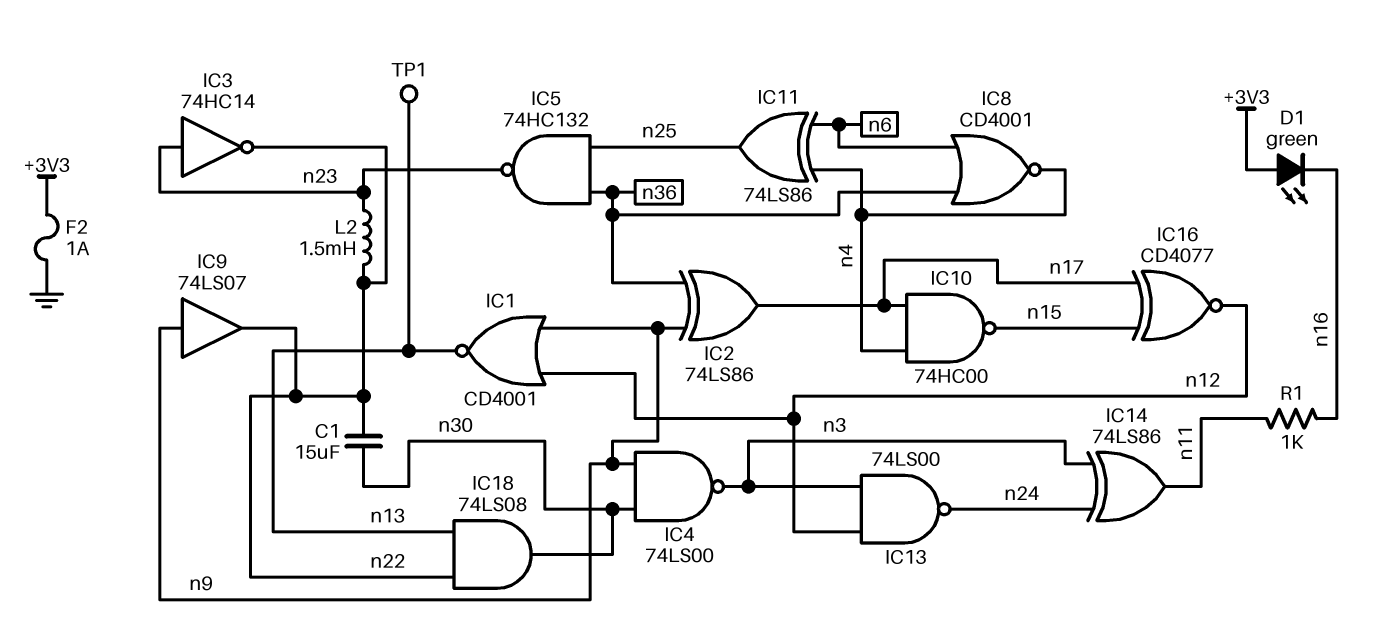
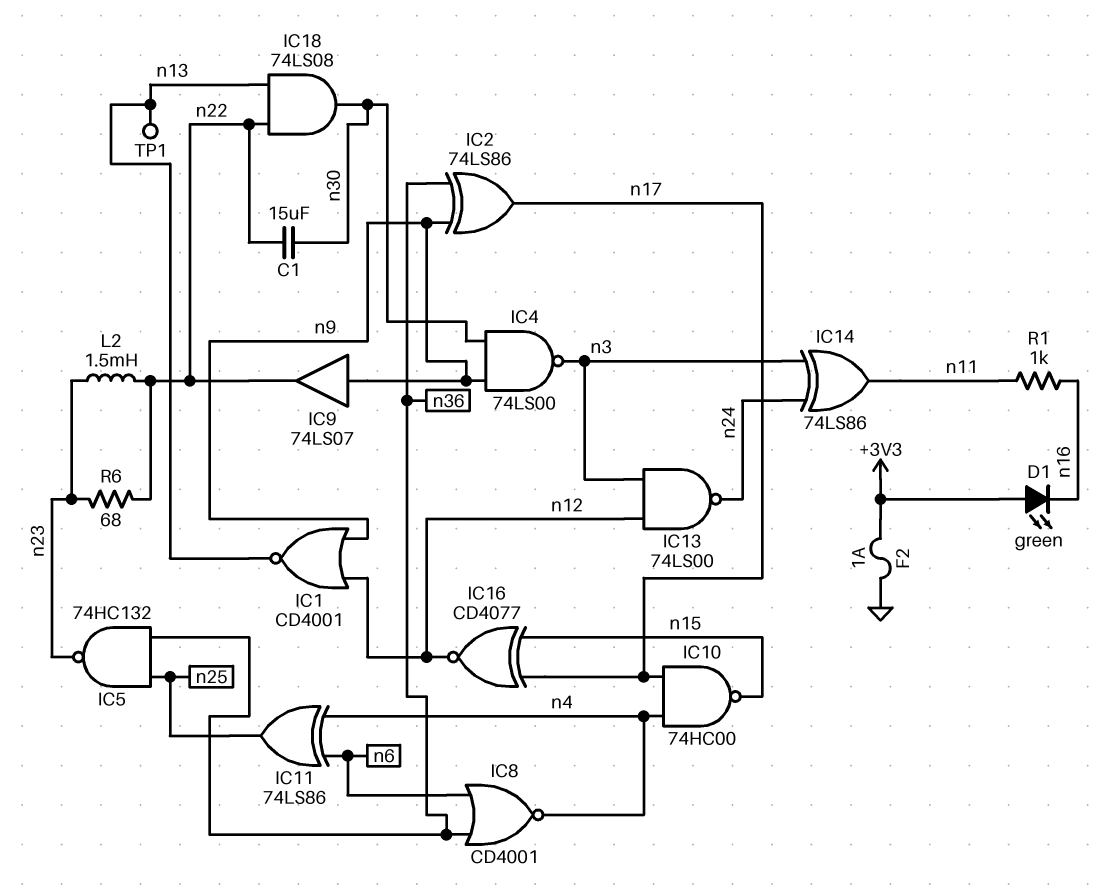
IC3: NOT 74HC14 (in n23, out n22) -> none
R6: none -> 68 (n22, n23)

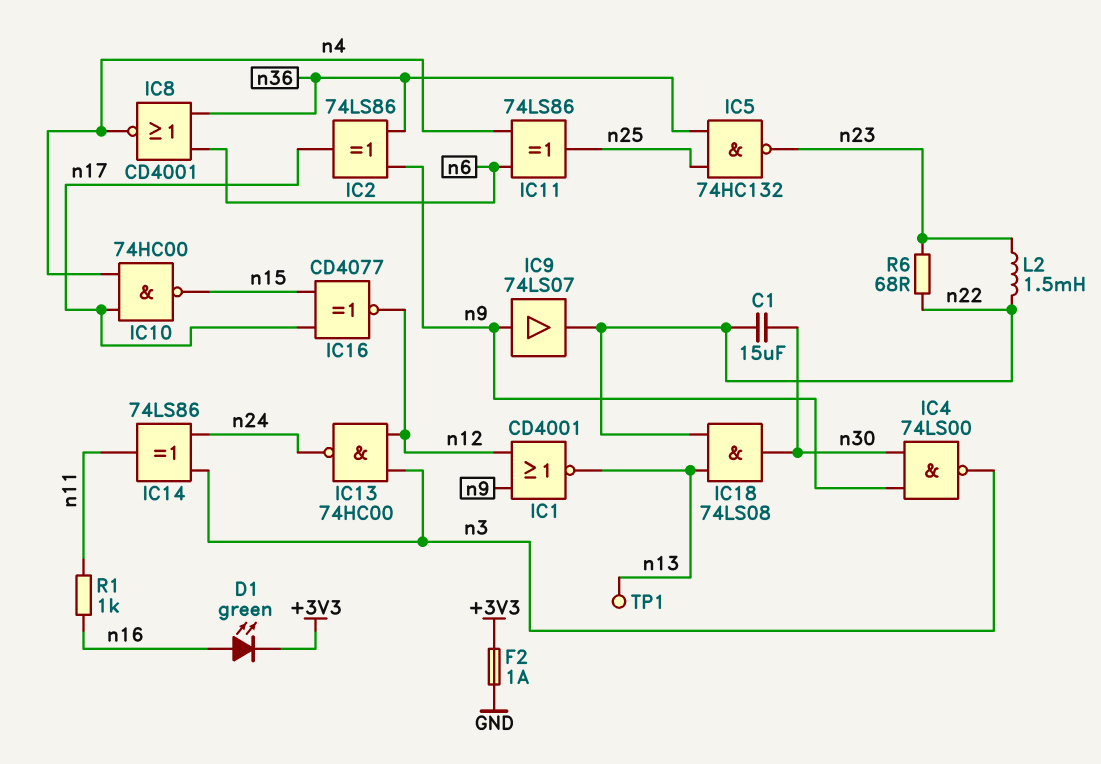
D1: LED green (A +3V3, K n16) -> LED green (A n16, K +3V3)
IC13: NAND 74LS00 (in n3, in n12, out n24) -> NAND 74HC00 (in n3, in n12, out n24)

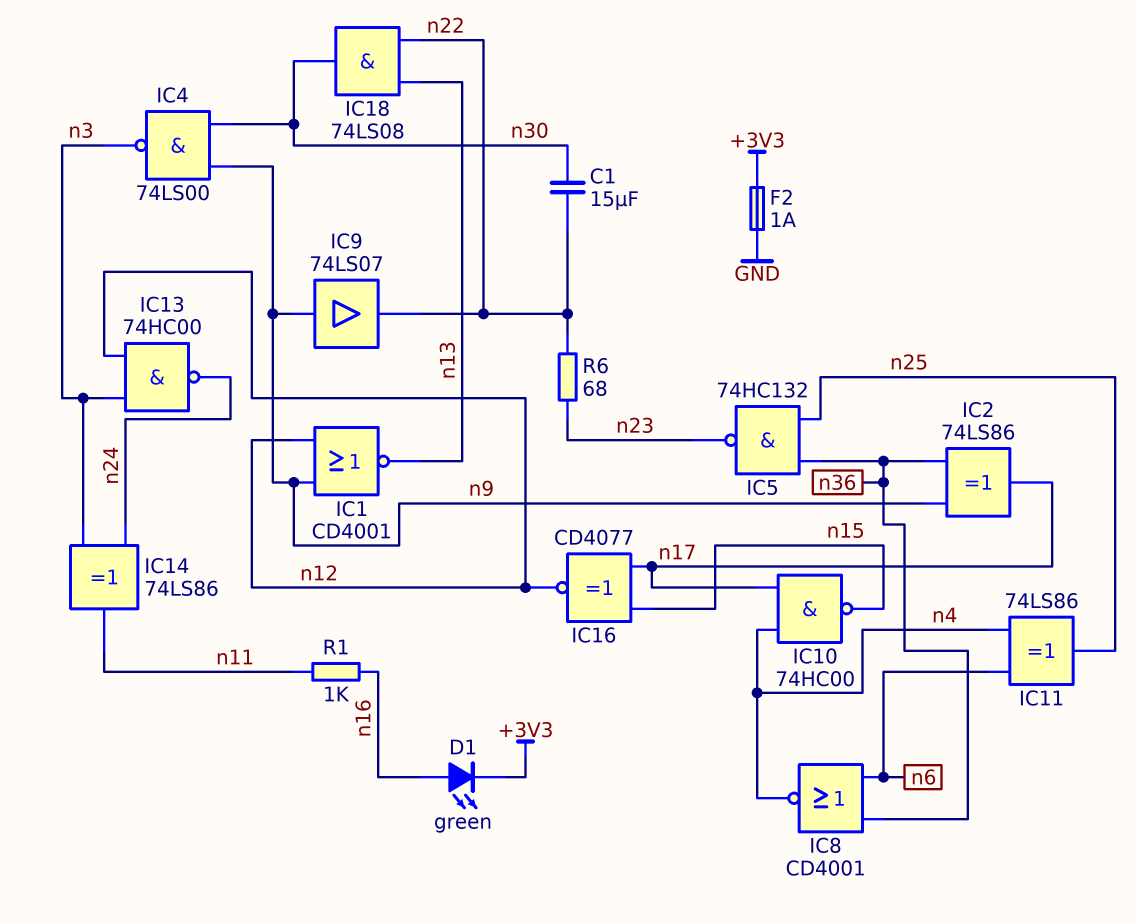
L2: 1.5mH (n22, n23) -> none
TP1: test point (n13) -> none

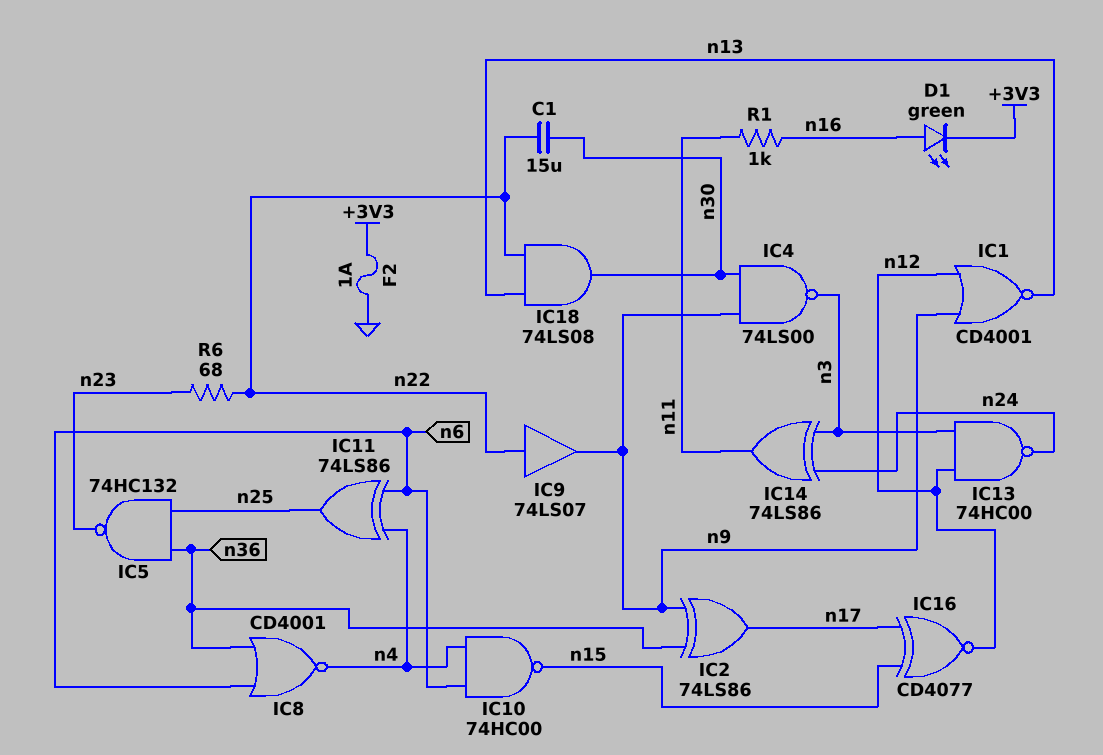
IC9: buffer 74LS07 (in n9, out n22) -> buffer 74LS07 (in n22, out n9)
IC10: NAND 74HC00 (in n4, in n17, out n15) -> NAND 74HC00 (in n4, in n6, out n15)

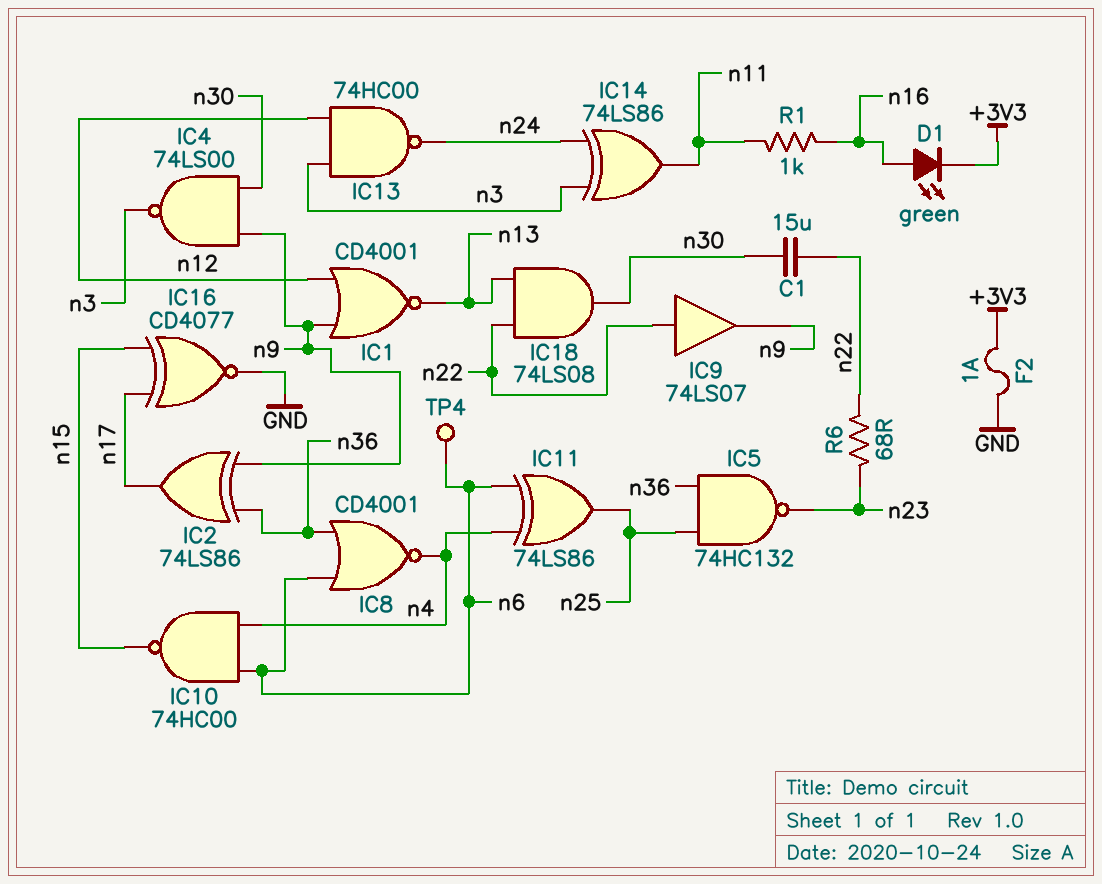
IC16: XNOR CD4077 (in n15, in n17, out n12) -> XNOR CD4077 (in n15, in n17, out GND)
TP4: none -> test point (n6)

